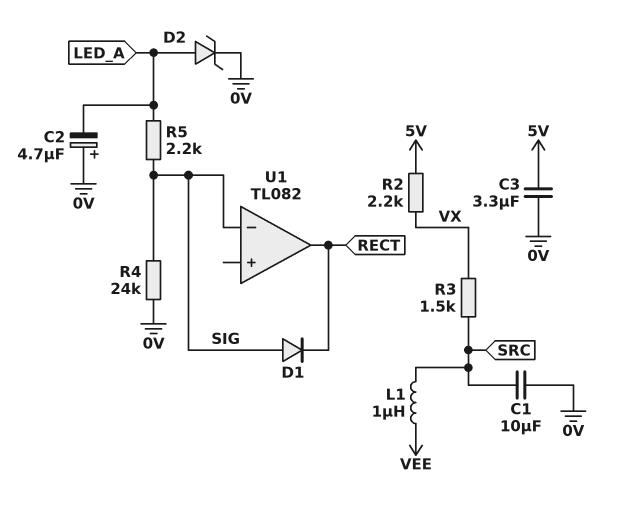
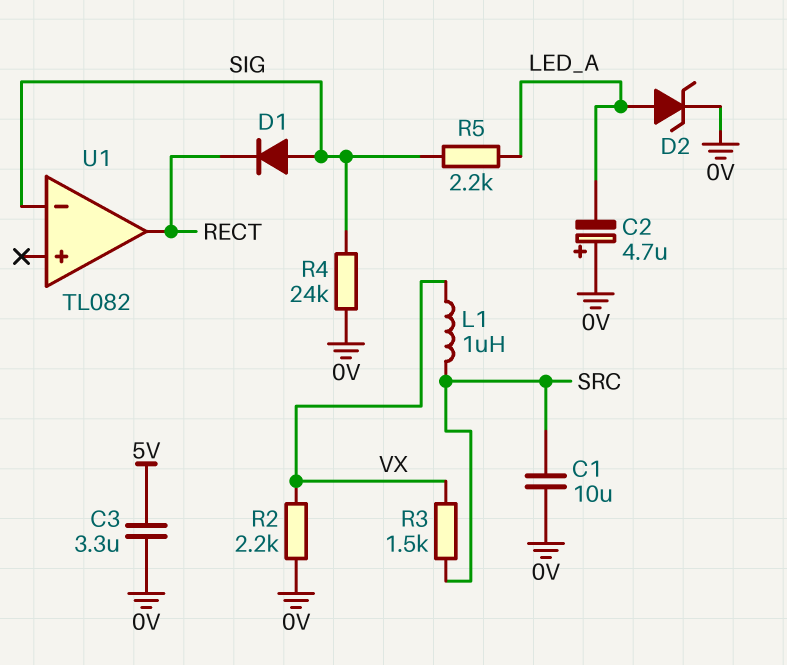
L1: 1uH (SRC, VEE) -> 1uH (SRC, VX)
R2: 2.2k (5V, VX) -> 2.2k (0V, VX)

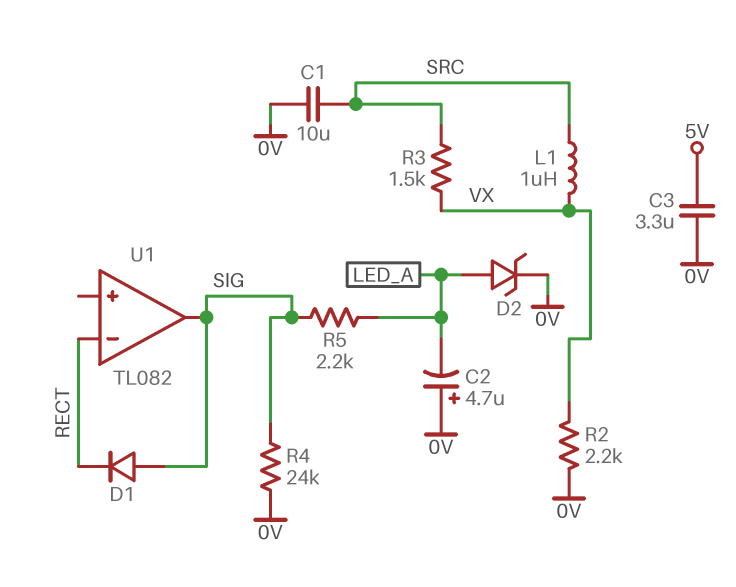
U1 pin in-: SIG -> RECT
U1 pin out: RECT -> SIG

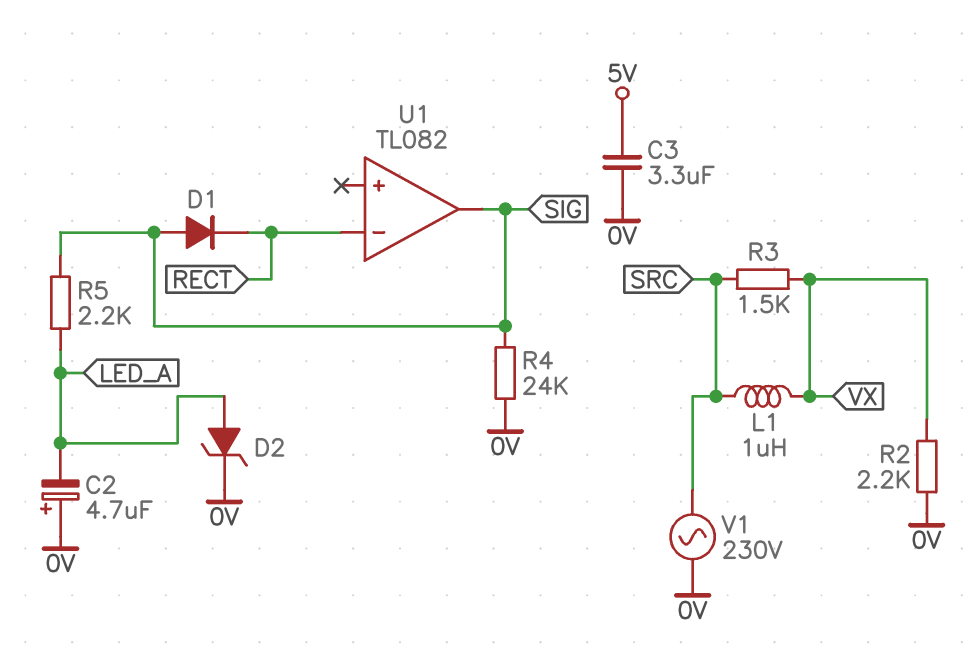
C1: 10uF (0V, SRC) -> none
V1: none -> AC 230V (0V, SRC)

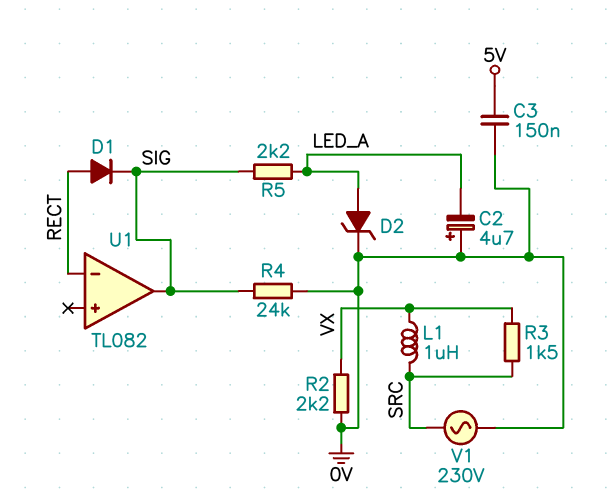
C3: 3.3uF (0V, 5V) -> 150nF (0V, 5V)
D1: diode (A SIG, K RECT) -> diode (A RECT, K SIG)

